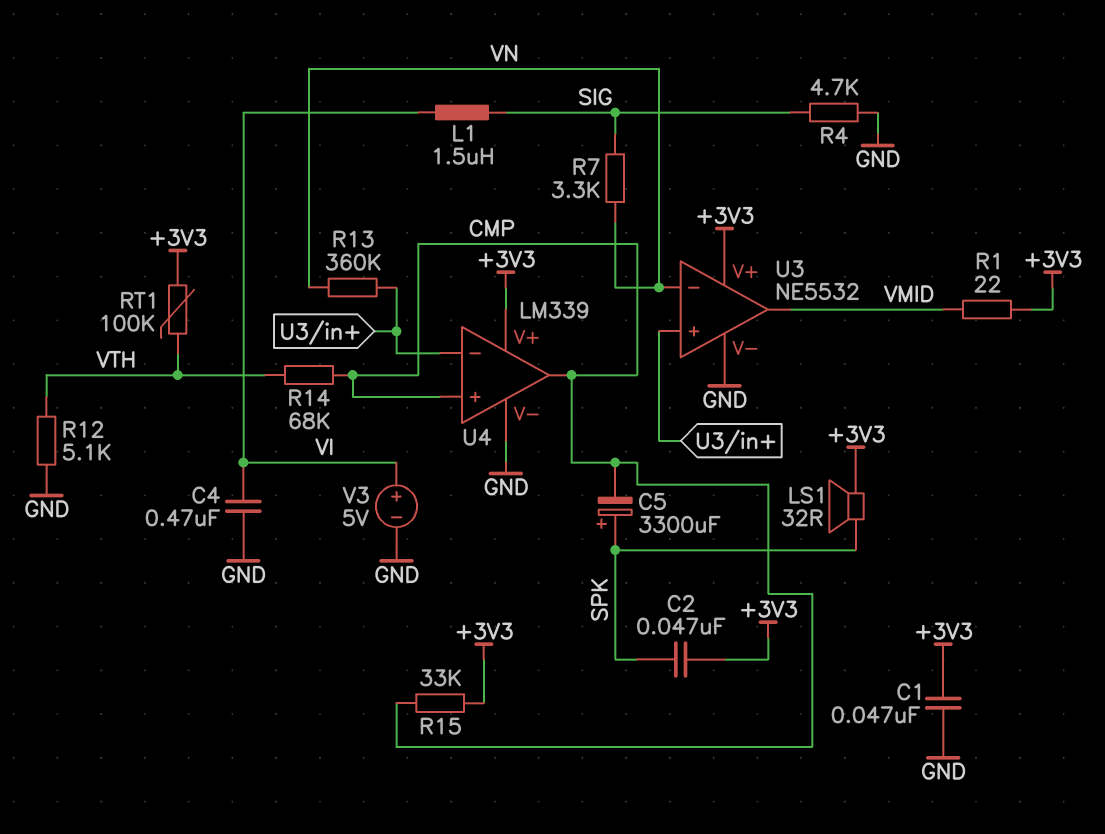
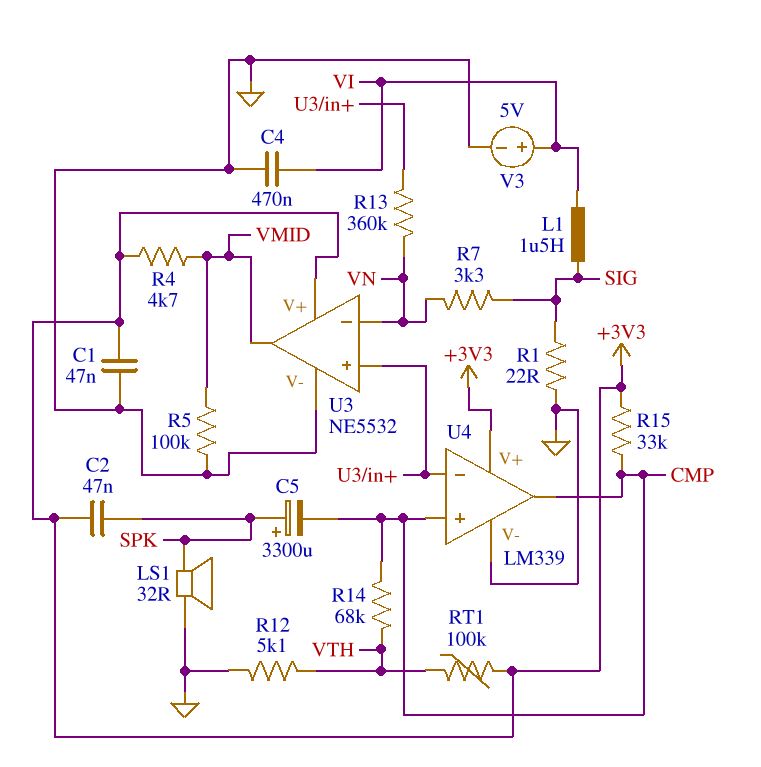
LS1: speaker 32R (+3V3, SPK) -> speaker 32R (GND, SPK)
R1: 22 (+3V3, VMID) -> 22 (GND, SIG)
R4: 4.7k (GND, SIG) -> 4.7k (+3V3, VMID)
R5: none -> 100k (GND, VMID)

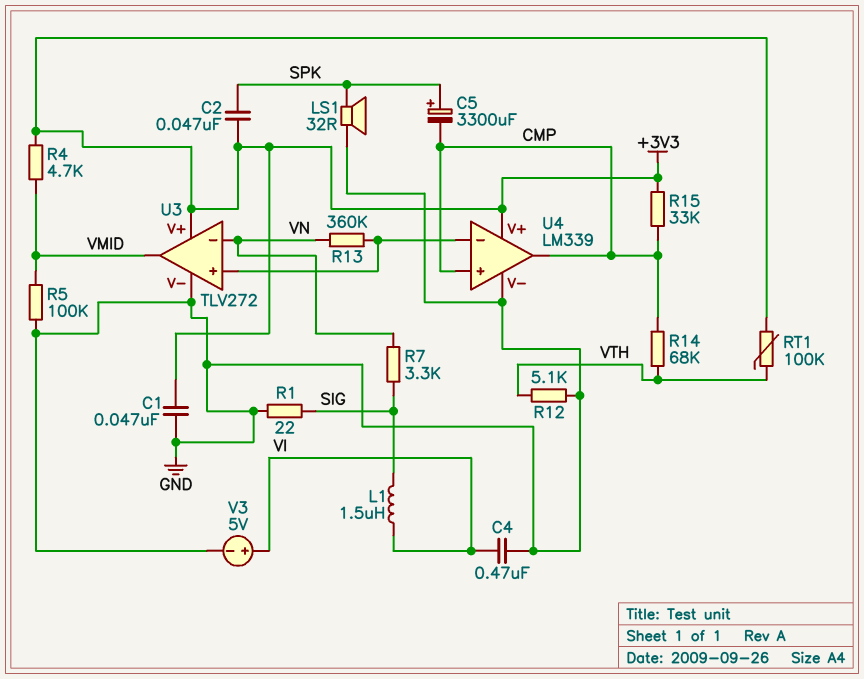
U3: NE5532 -> TLV272

